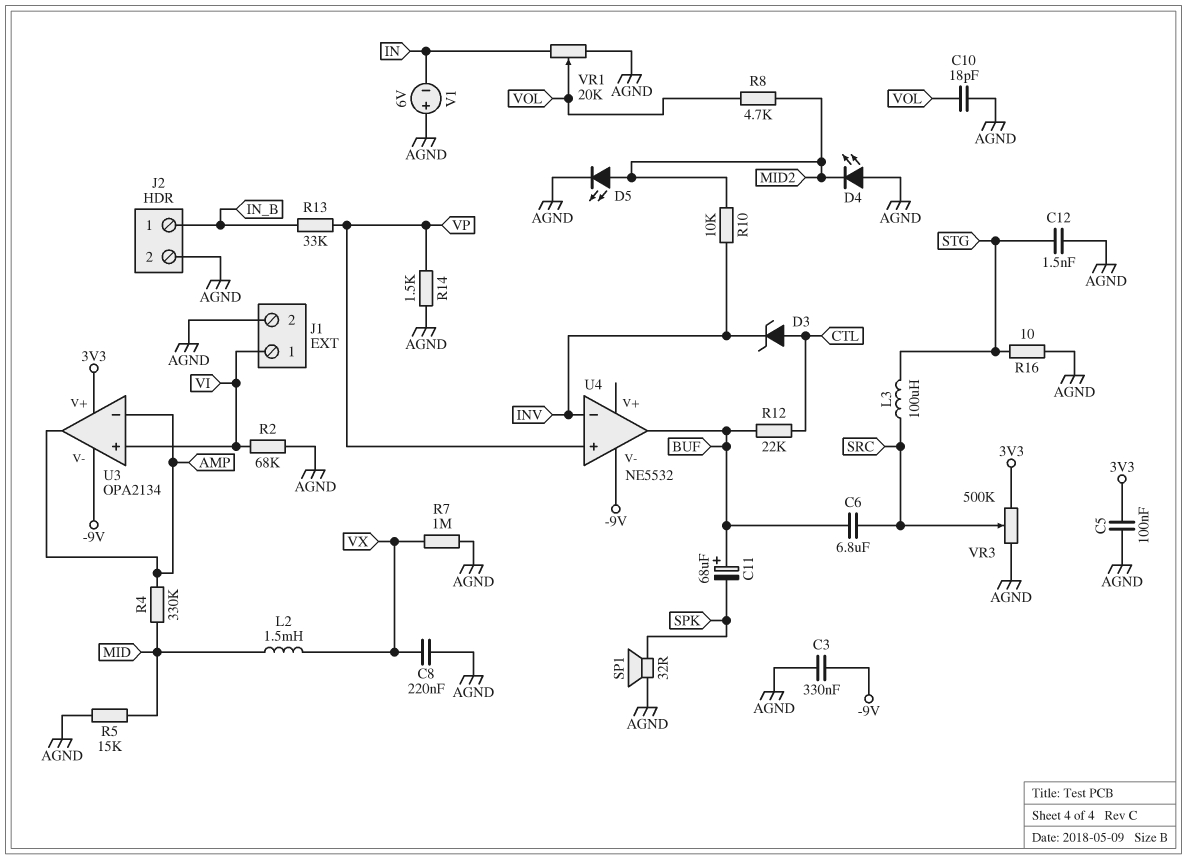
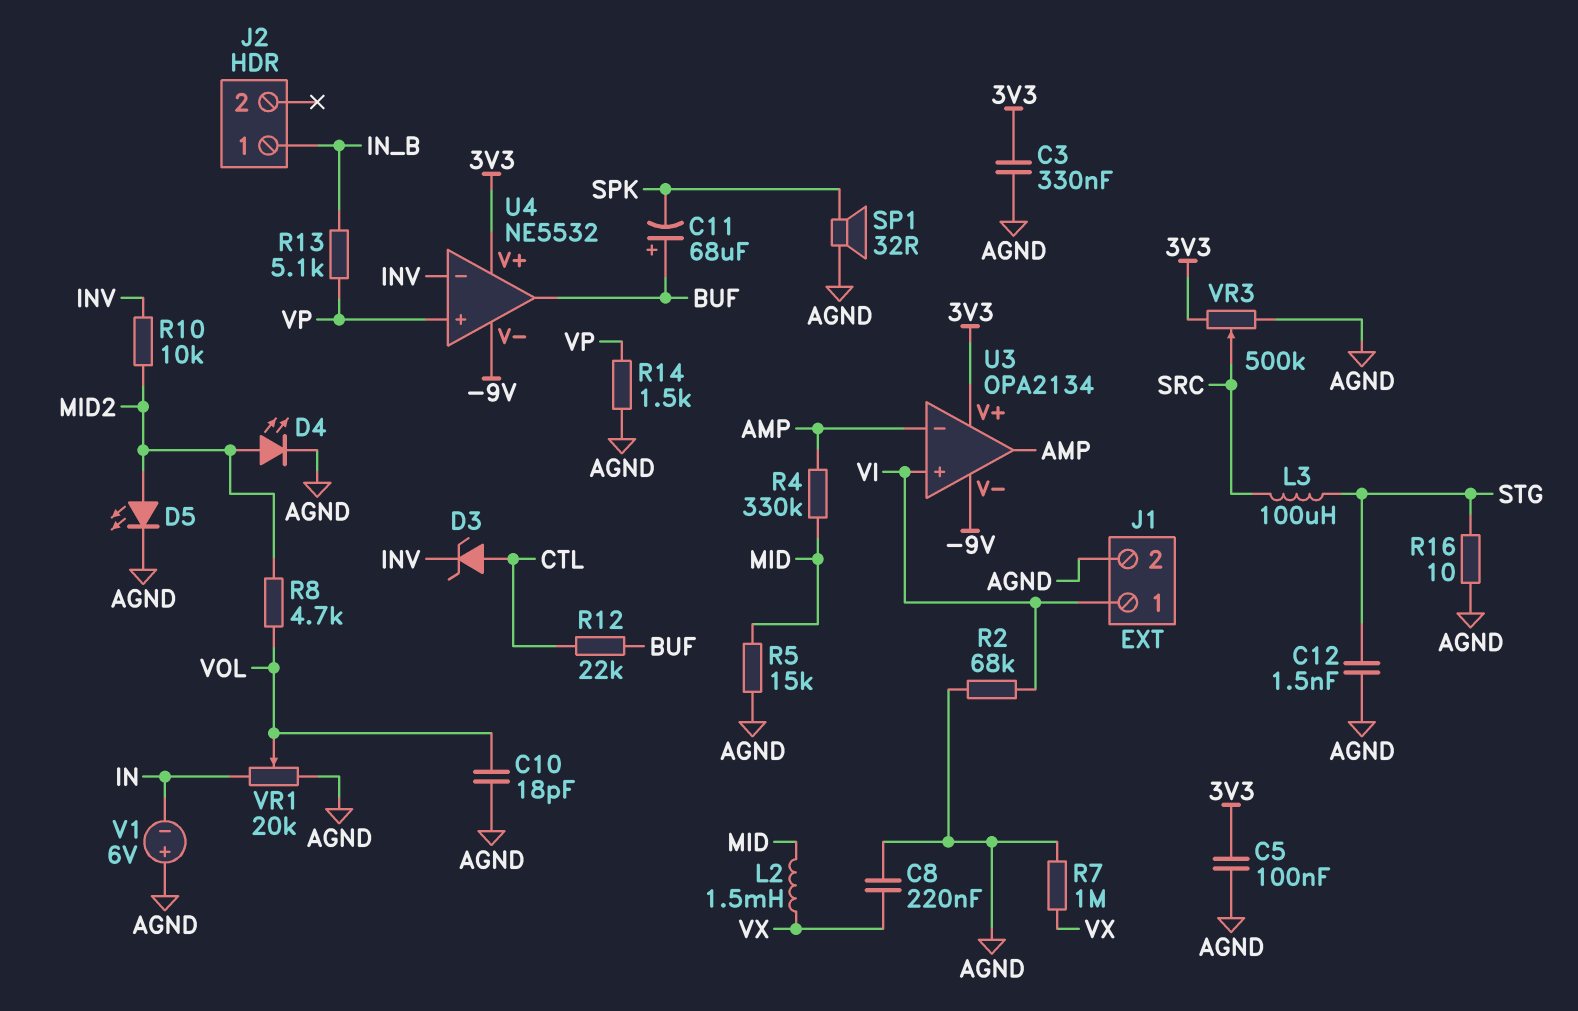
C3: 330nF (-9V, AGND) -> 330nF (3V3, AGND)
C6: 6.8uF (BUF, SRC) -> none
D4: LED (A AGND, K MID2) -> LED (A MID2, K AGND)
J2 pin 2: AGND -> none
R13: 33k (IN_B, VP) -> 5.1k (IN_B, VP)
U4 pin V+: none -> 3V3

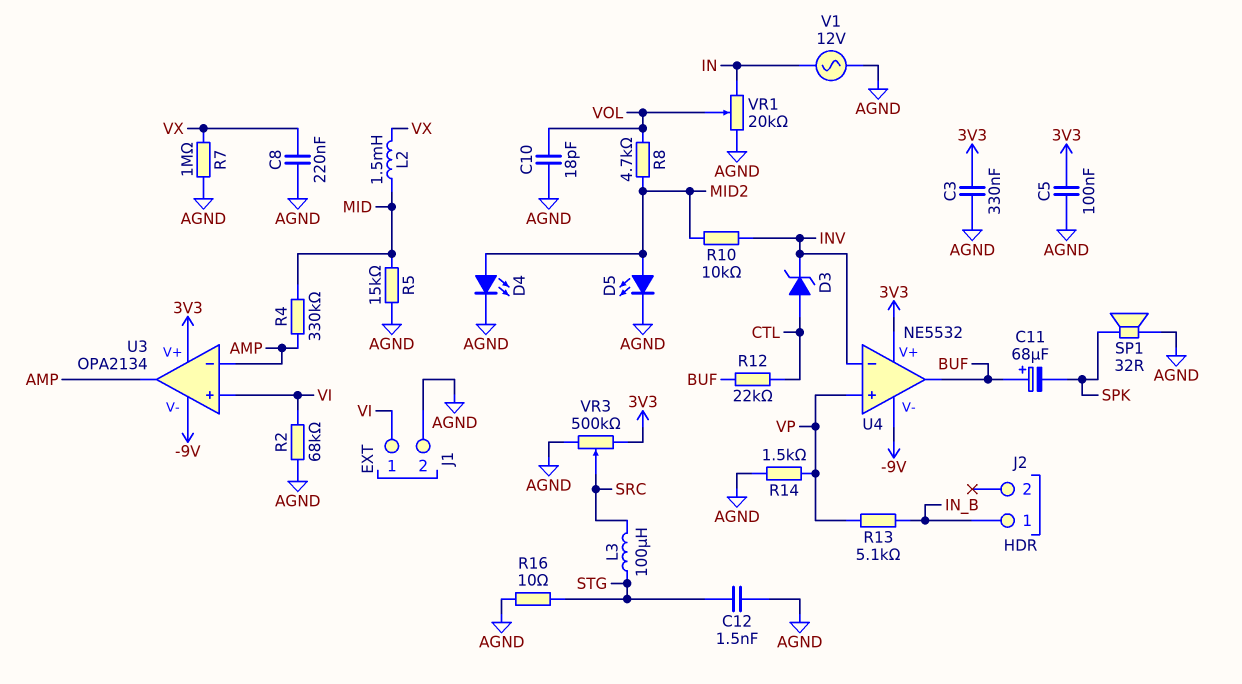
V1: 6V (plus AGND, minus IN) -> AC 12V (AGND, IN)

